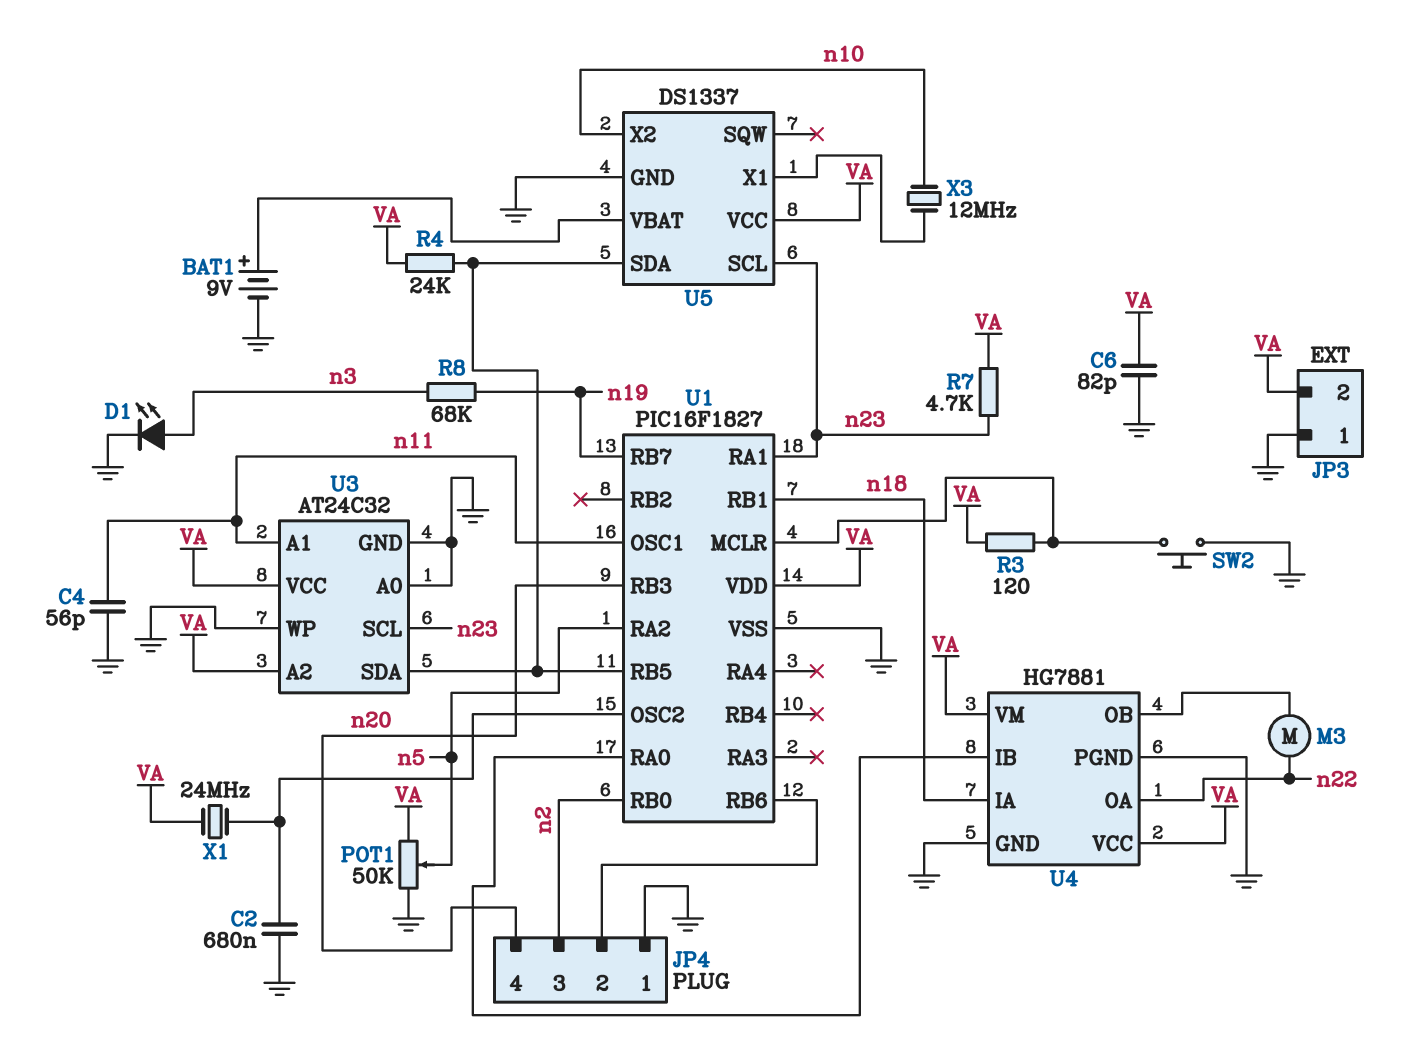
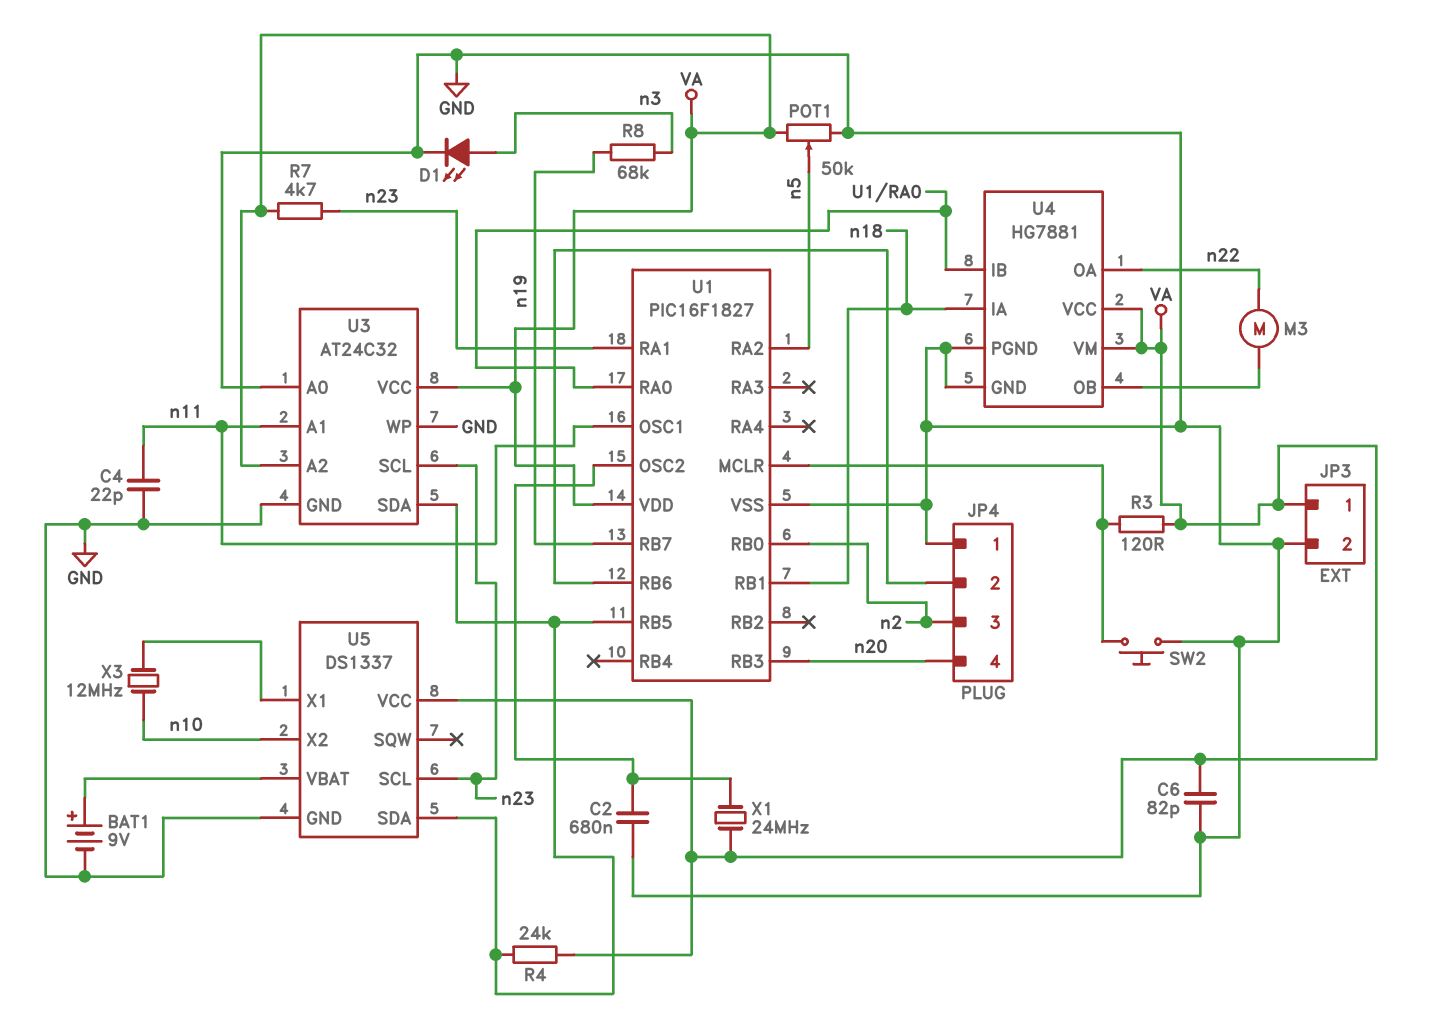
C4: 56pF (GND, n11) -> 22pF (GND, n11)
JP3 pin 1: GND -> VA
JP3 pin 2: VA -> GND

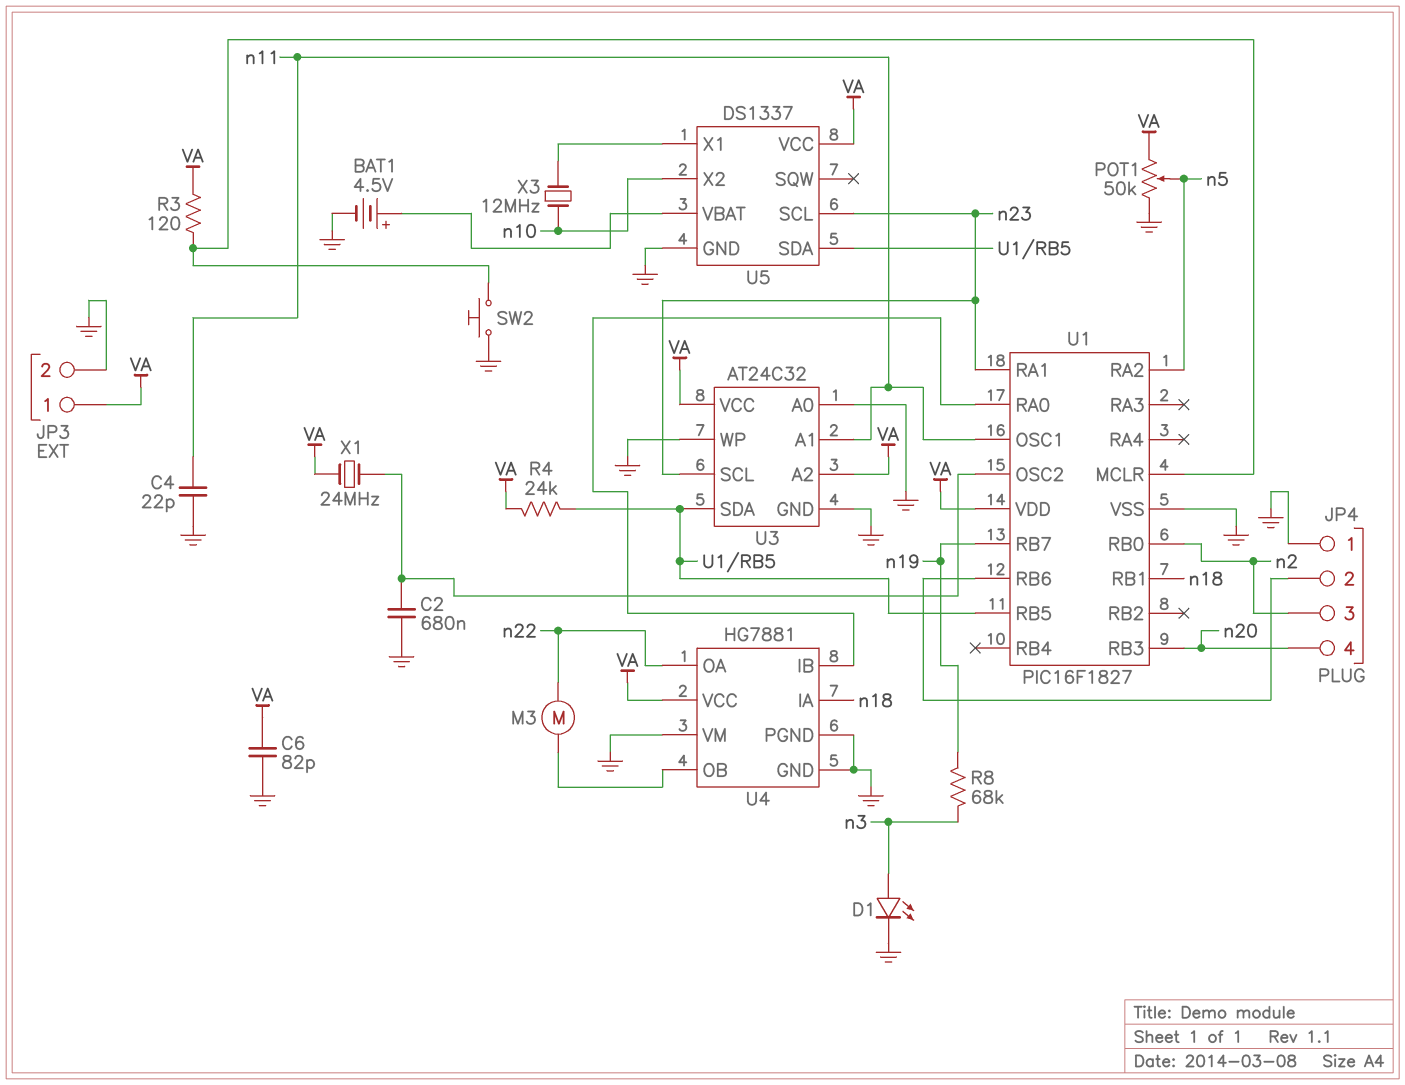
BAT1: 9V (plus U5/VBAT, minus GND) -> 4.5V (plus U5/VBAT, minus GND)
R7: 4.7k (VA, n23) -> none
U4 pin VM: VA -> GND

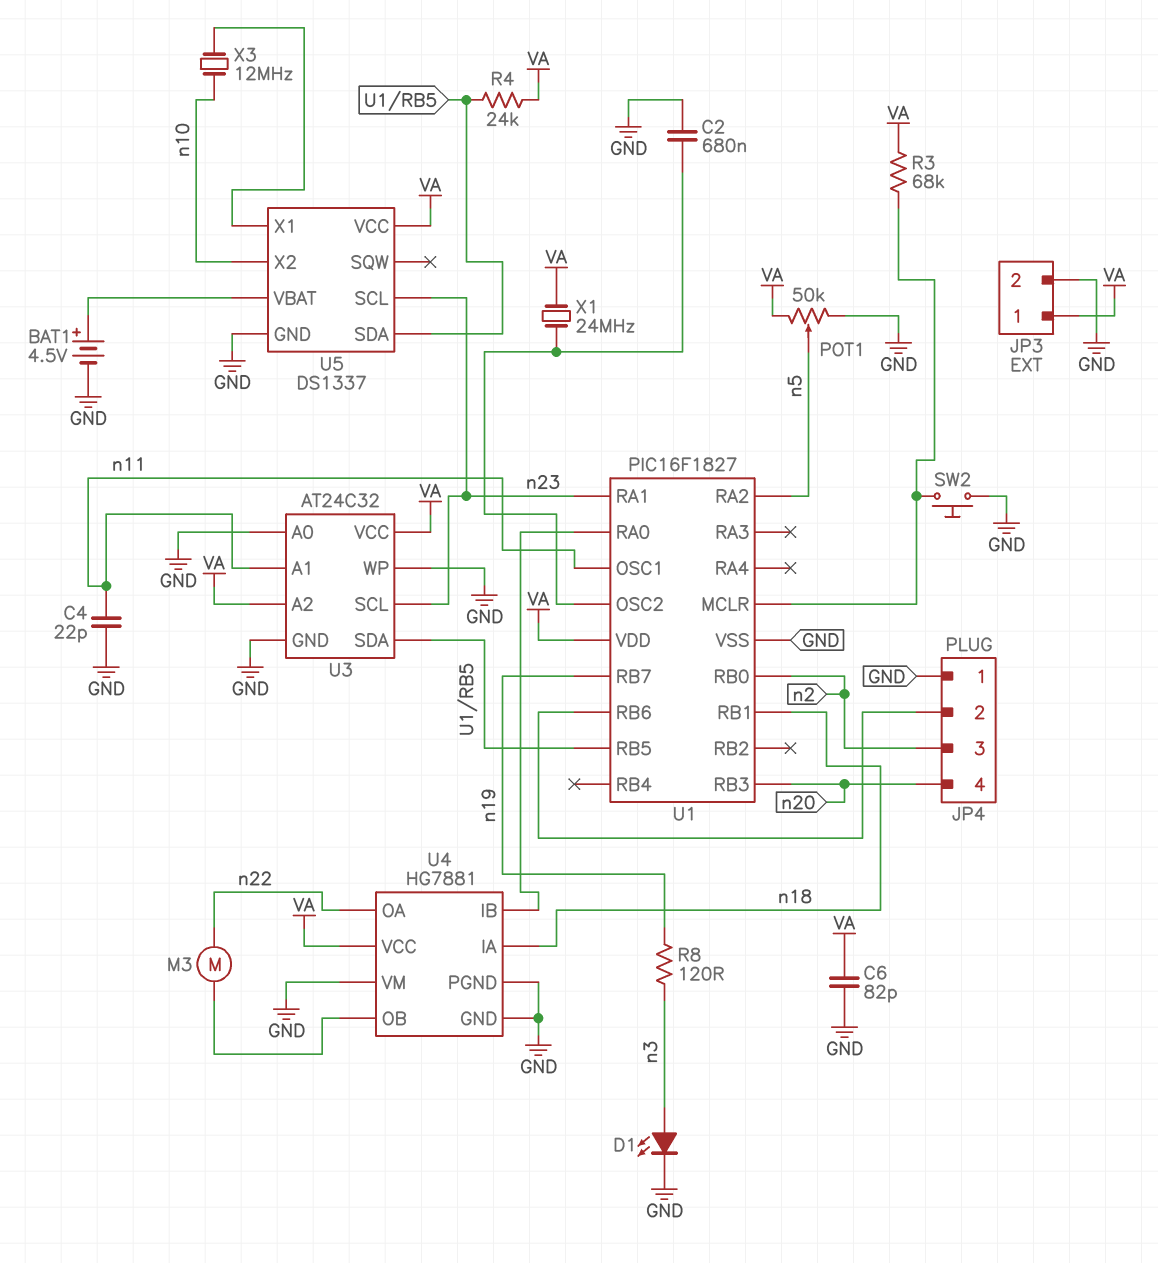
R3: 120 (U1/MCLR, VA) -> 68k (U1/MCLR, VA)
R8: 68k (n3, n19) -> 120 (n3, n19)

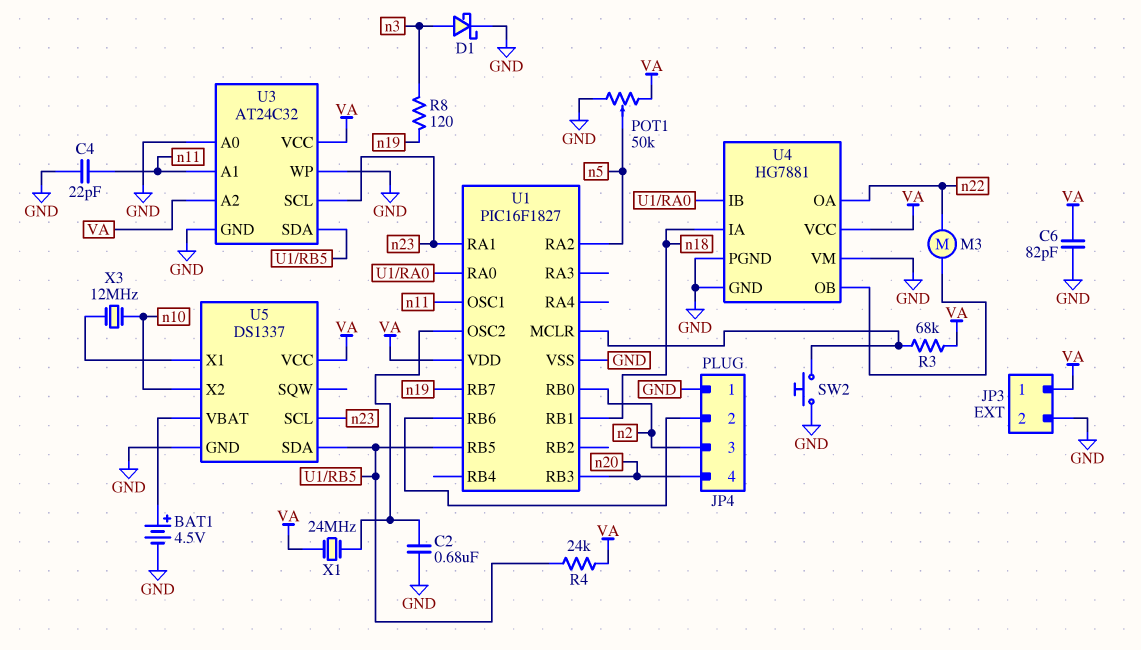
D1: LED (A n3, K GND) -> schottky (A n3, K GND)

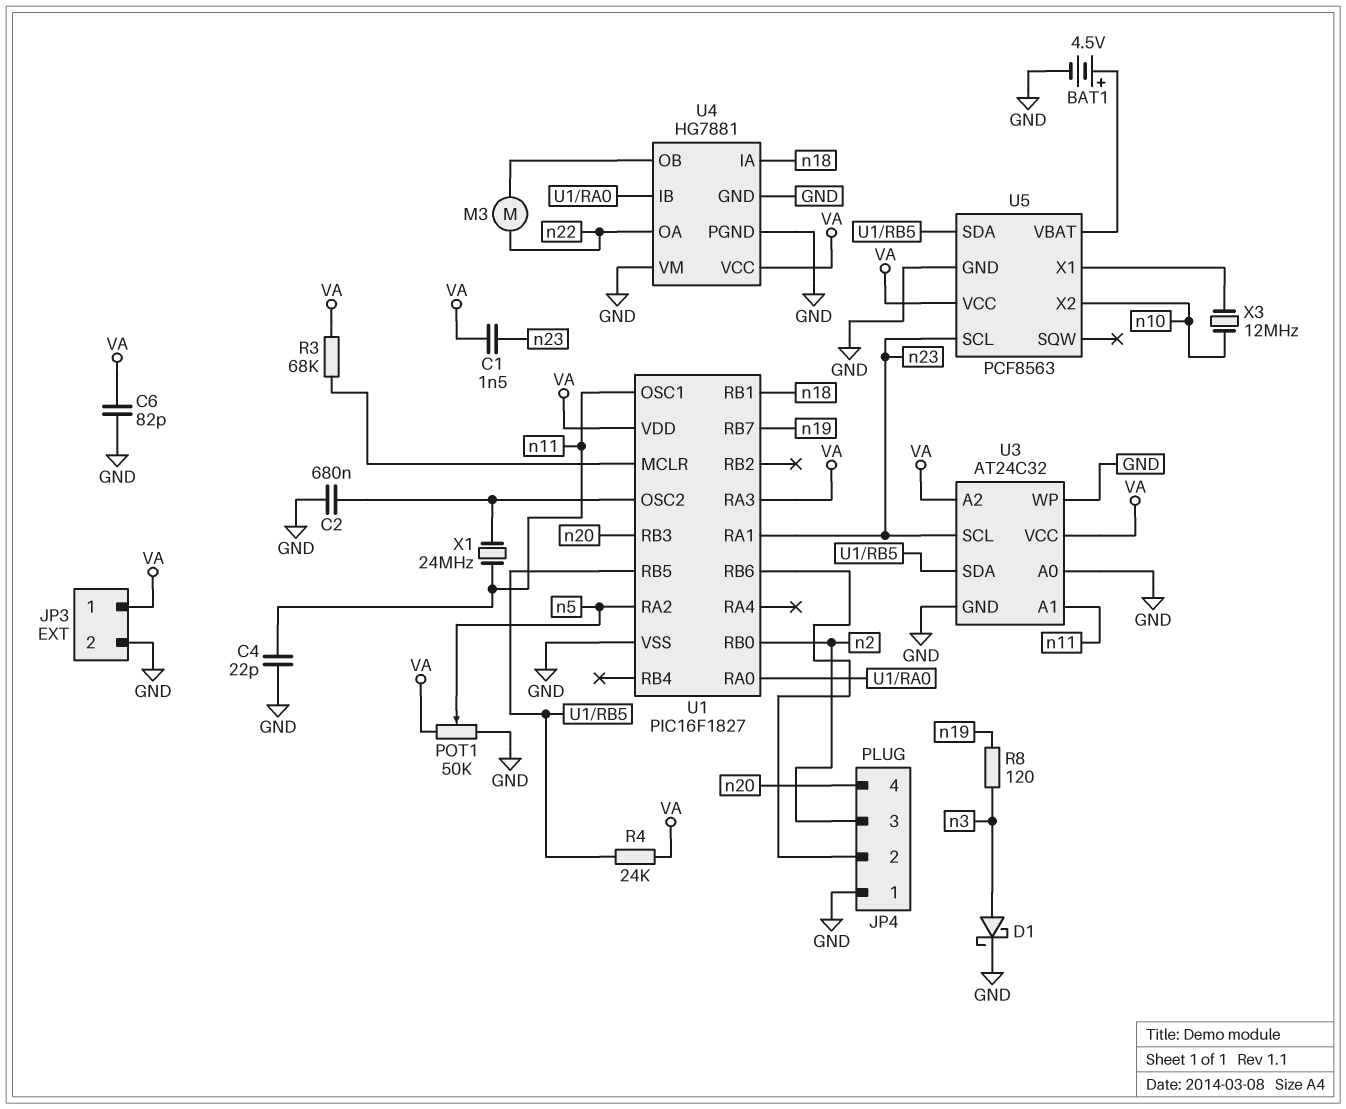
C1: none -> 1.5nF (VA, n23)
SW2: button (GND, U1/MCLR) -> none
U1 pin RA3: none -> VA
U5: DS1337 -> PCF8563
X1: 24MHz (U1/OSC2, VA) -> 24MHz (U1/OSC2, n11)

